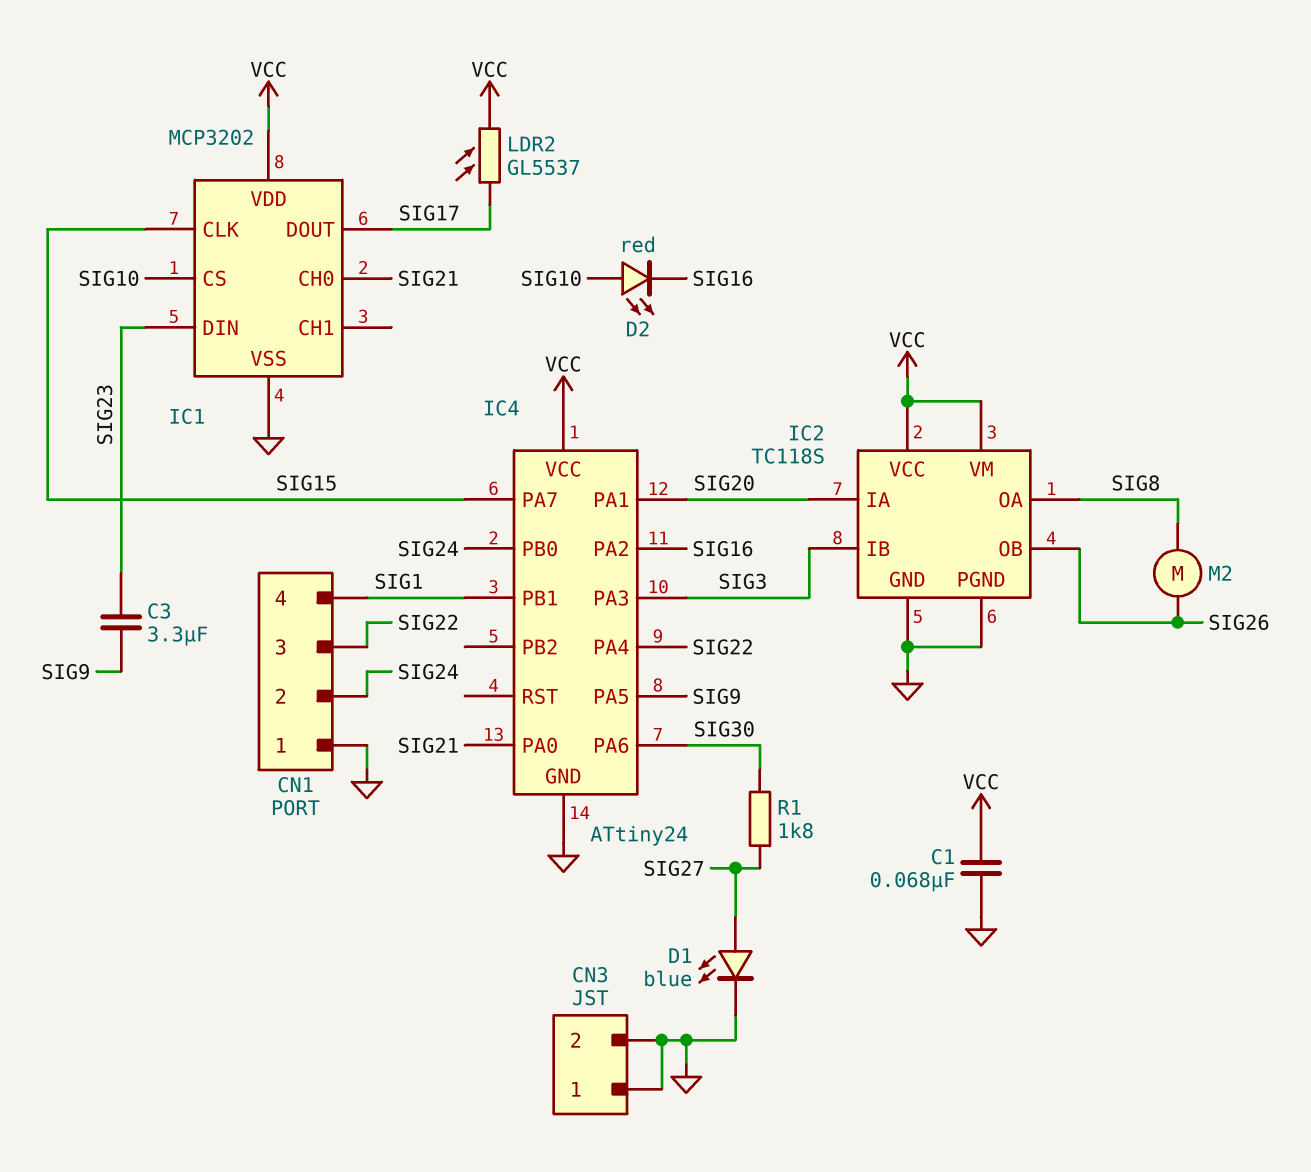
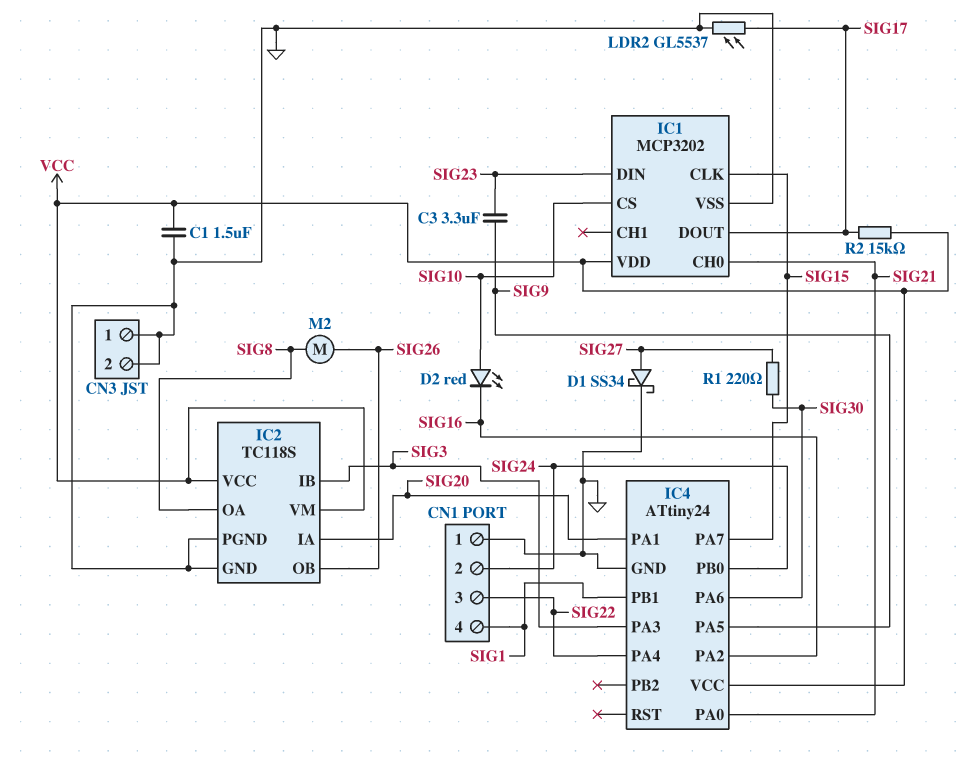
C1: 68nF (GND, VCC) -> 1.5uF (GND, VCC)
D1: LED blue (A SIG27, K GND) -> schottky SS34 (A SIG27, K GND)
LDR2: GL5537 (SIG17, VCC) -> GL5537 (GND, SIG17)
R1: 1.8k (SIG27, SIG30) -> 220 (SIG27, SIG30)
R2: none -> 15k (SIG17, VCC)

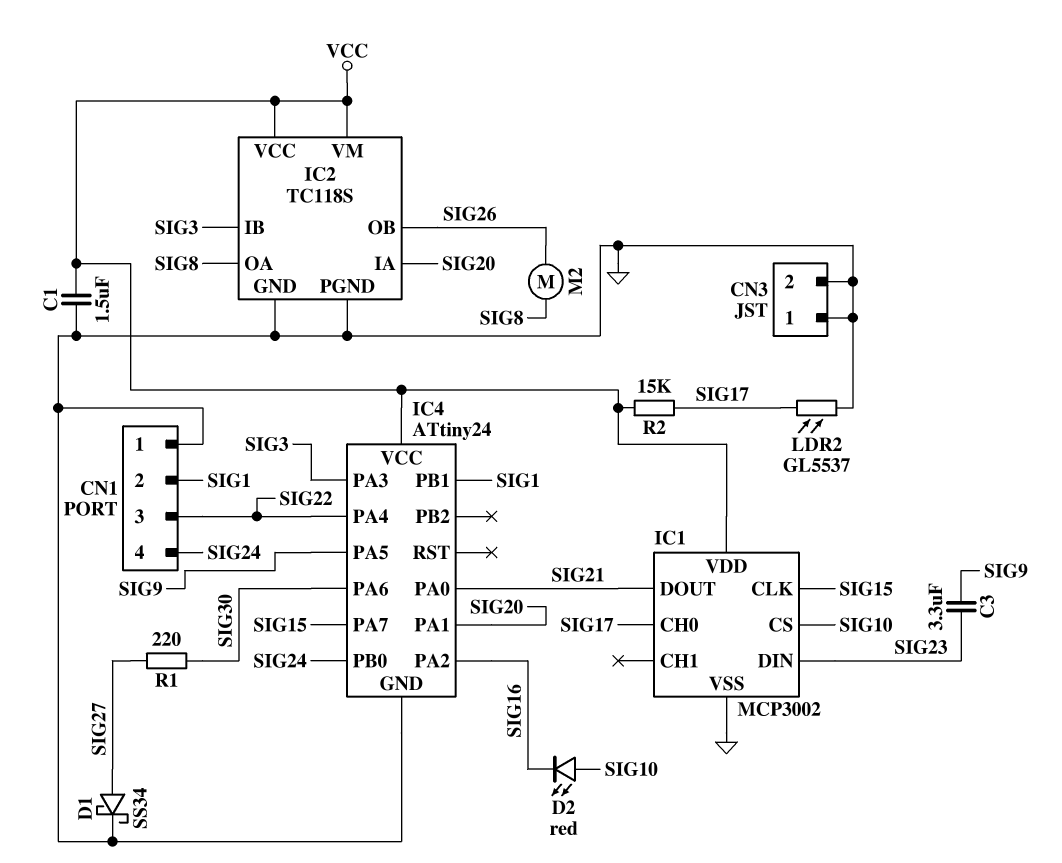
CN1 pin 2: SIG24 -> SIG1
CN1 pin 4: SIG1 -> SIG24
IC1: MCP3202 -> MCP3002
IC1 pin CH0: SIG21 -> SIG17
IC1 pin DOUT: SIG17 -> SIG21

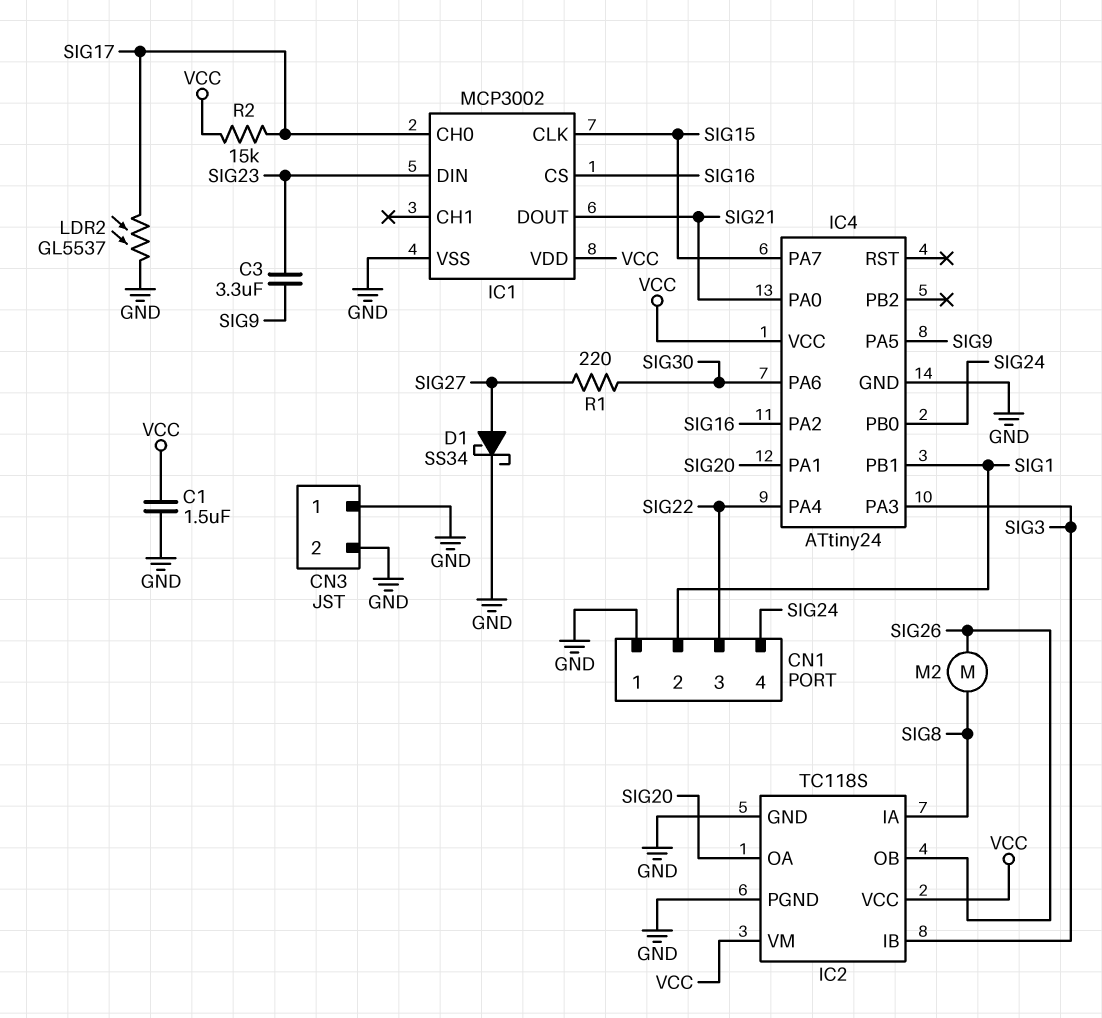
D2: LED red (A SIG10, K SIG16) -> none
IC1 pin CS: SIG10 -> SIG16
IC2 pin IA: SIG20 -> SIG8
IC2 pin OA: SIG8 -> SIG20

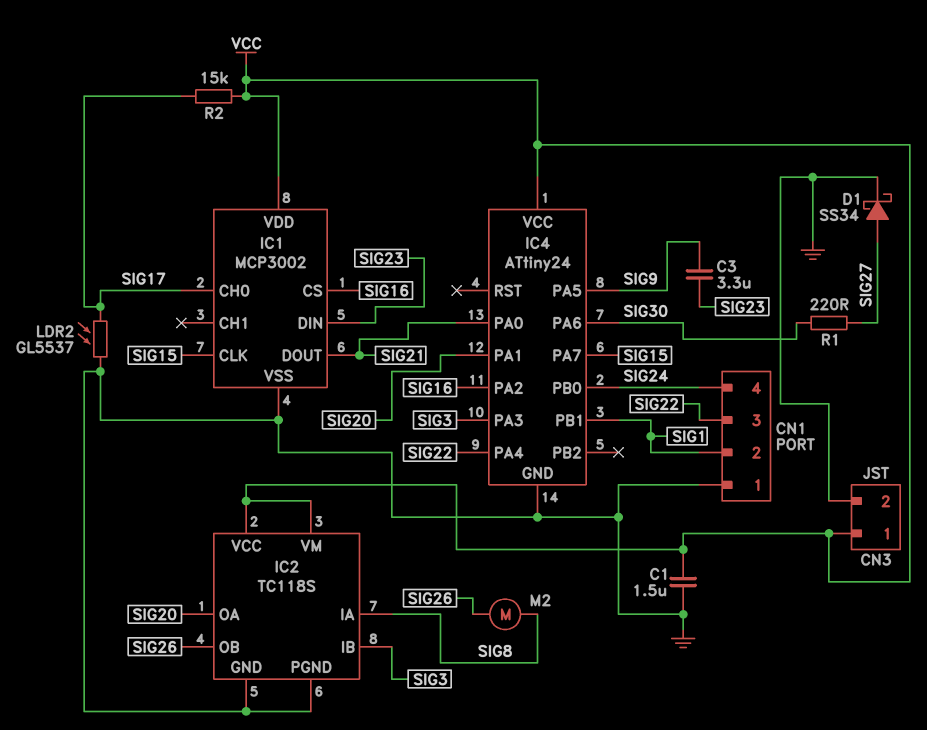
CN3 pin 1: GND -> VCC

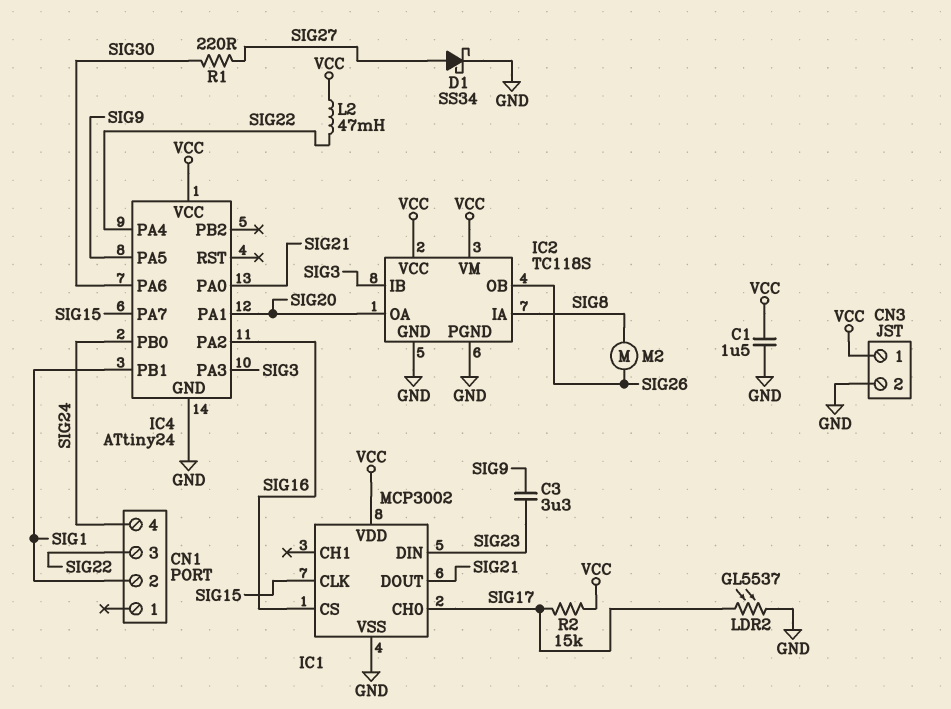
CN1 pin 1: GND -> none
L2: none -> 47mH (SIG22, VCC)

